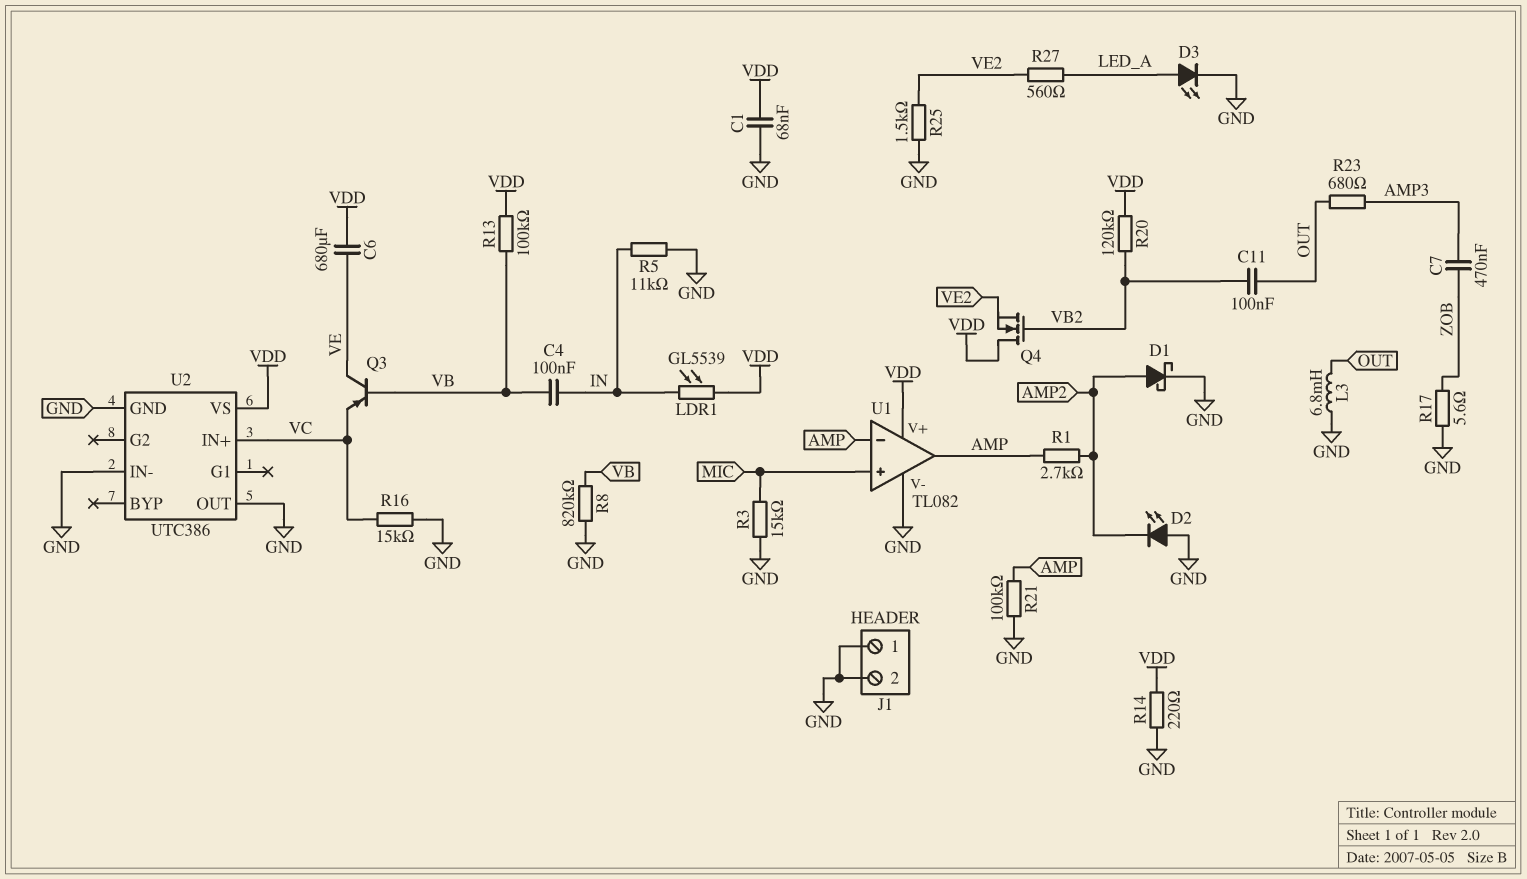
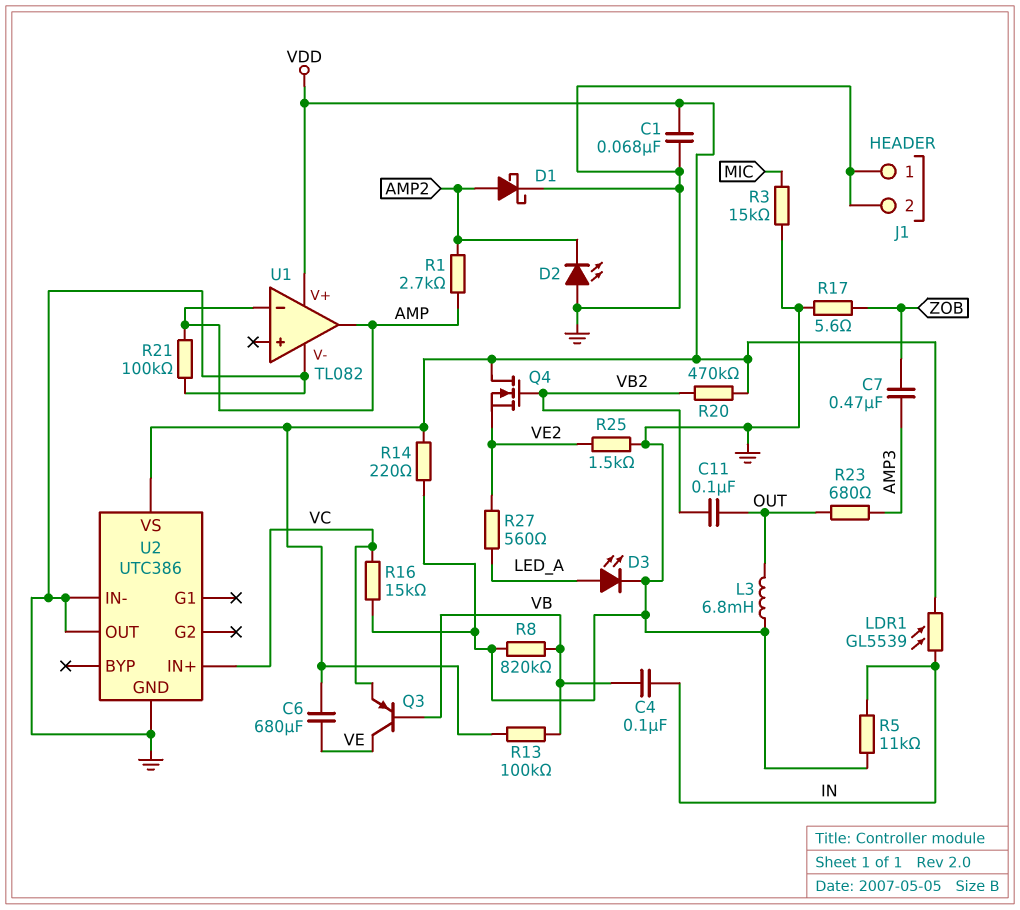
R20: 120k (VB2, VDD) -> 470k (VB2, VDD)
U1 pin in+: MIC -> none

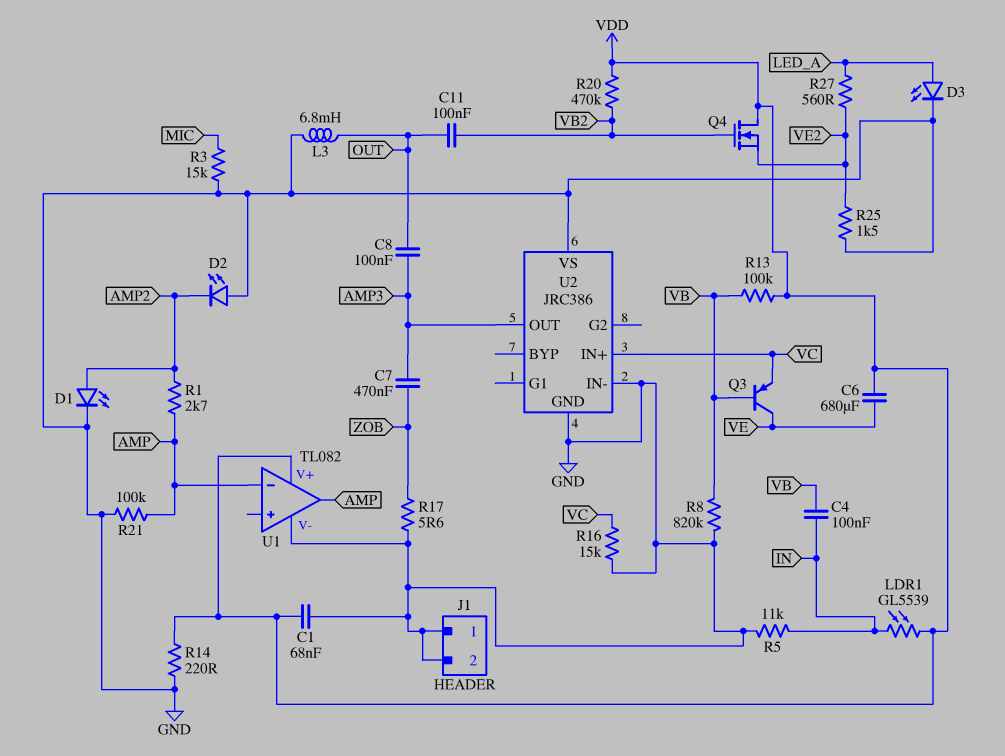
C8: none -> 100nF (AMP3, OUT)
D1: schottky (A AMP2, K GND) -> LED (A AMP2, K GND)
R23: 680 (AMP3, OUT) -> none
U2: UTC386 -> JRC386
U2 pin OUT: GND -> AMP3
U2 pin VS: VDD -> GND

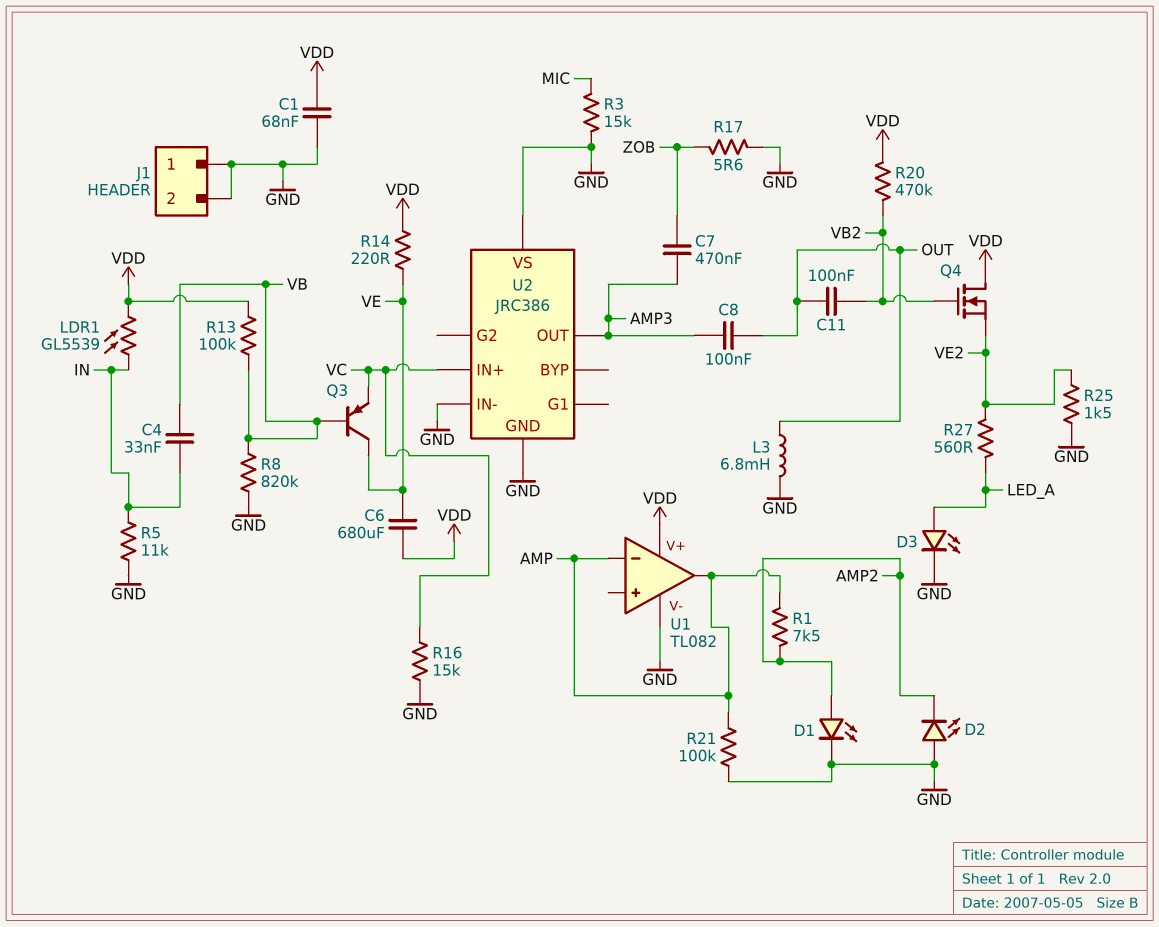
C4: 100nF (IN, VB) -> 33nF (IN, VB)
R1: 2.7k (AMP, AMP2) -> 7.5k (AMP, AMP2)
R14: 220 (GND, VDD) -> 220 (VDD, VE)

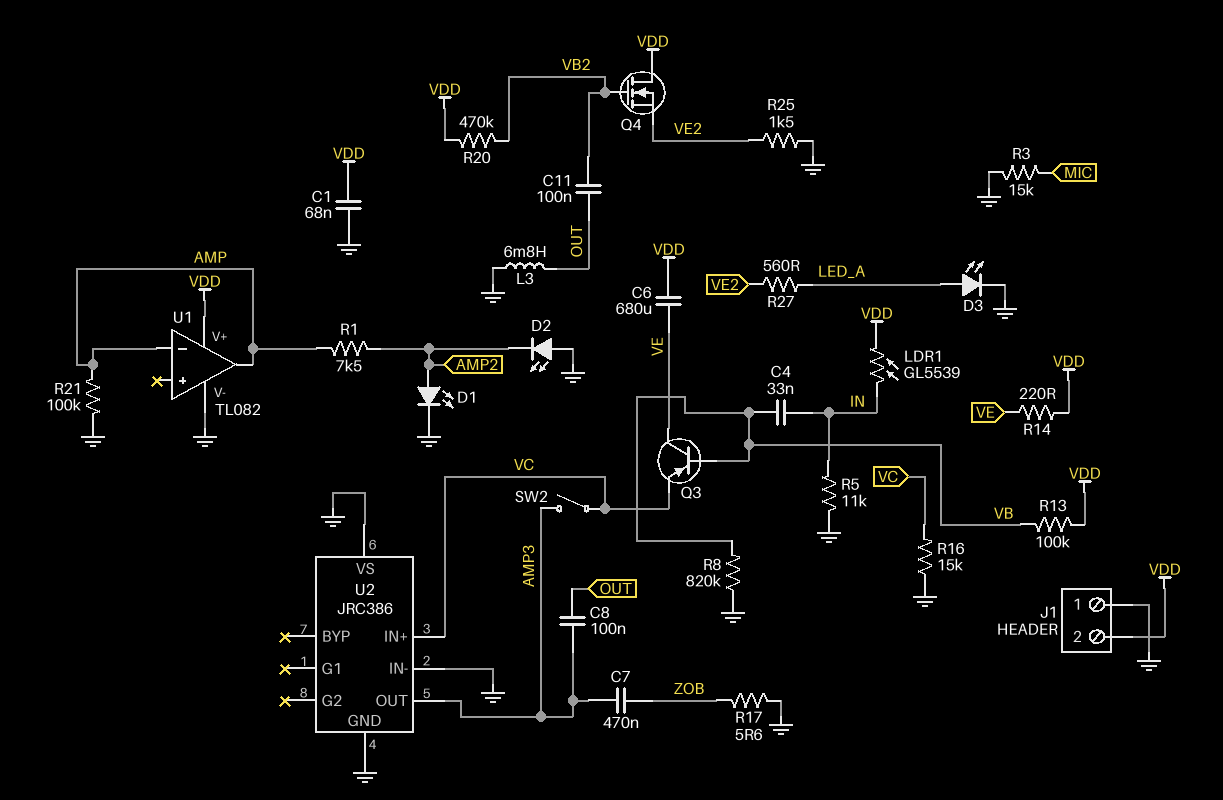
J1 pin 2: GND -> VDD
SW2: none -> switch (AMP3, VC)

